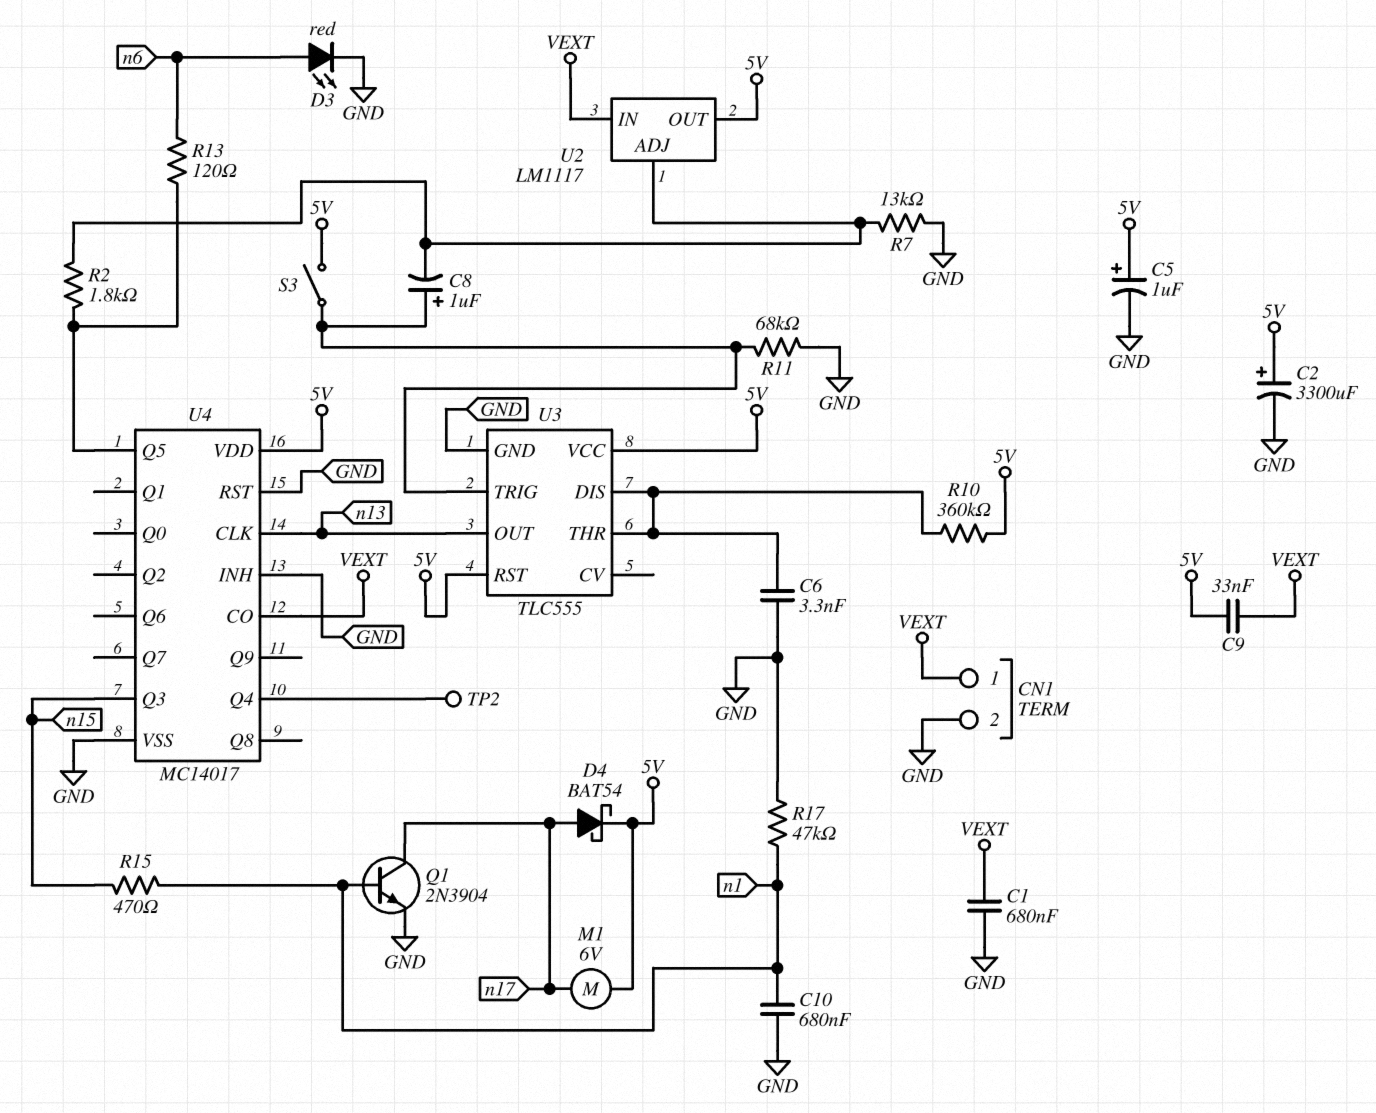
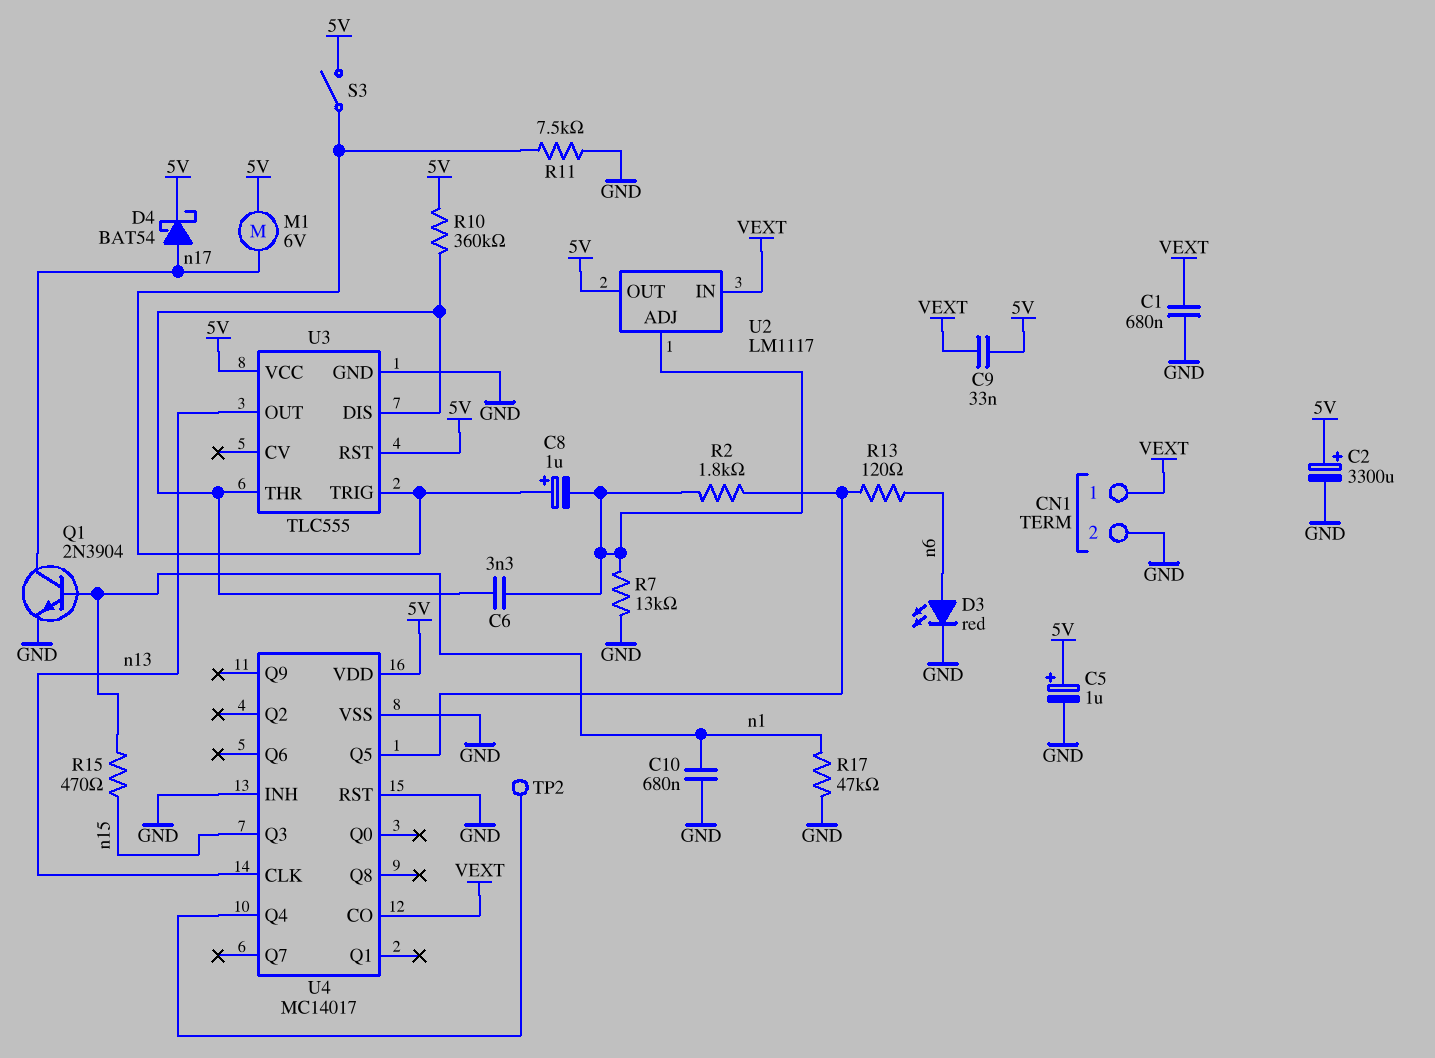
C6: 3.3nF (GND, U3/DIS) -> 3.3nF (U2/ADJ, U3/DIS)
R11: 68k (GND, U3/TRIG) -> 7.5k (GND, U3/TRIG)

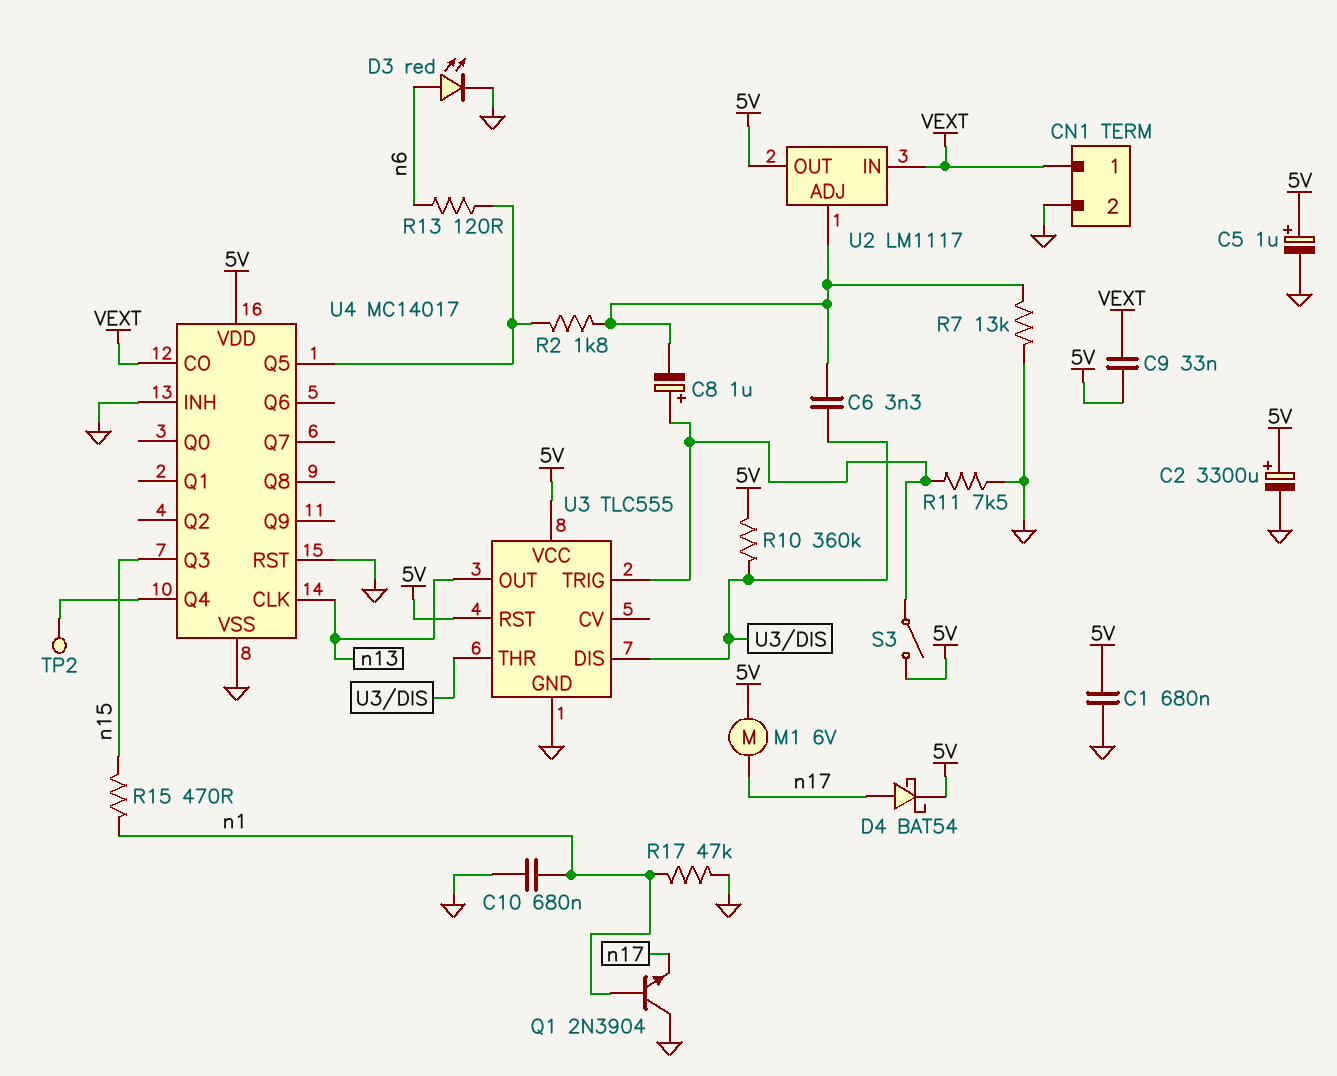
C1: 680nF (GND, VEXT) -> 680nF (5V, GND)
Q1: NPN 2N3904 (B n1, C n17, E GND) -> NPN 2N3904 (B n1, C GND, E n17)

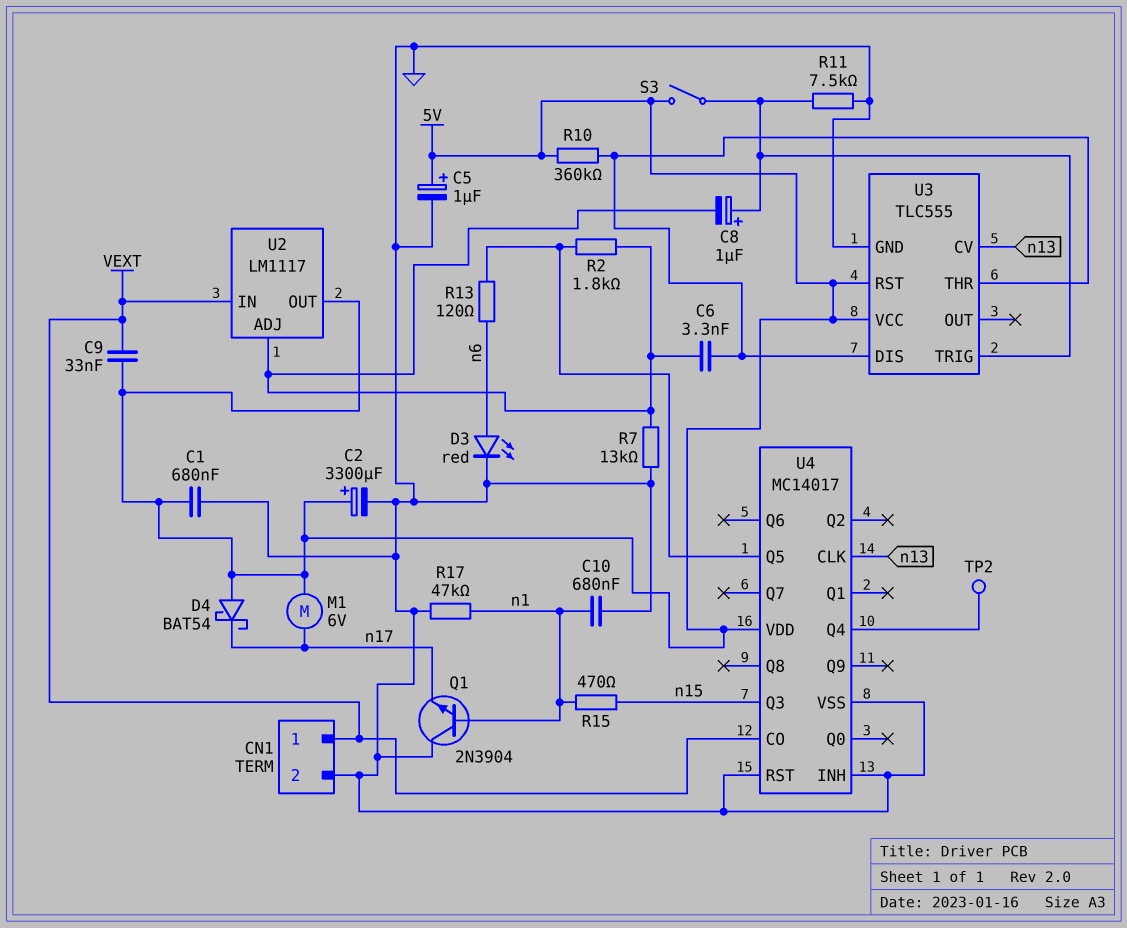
D4: schottky BAT54 (A n17, K 5V) -> schottky BAT54 (A 5V, K n17)
U3 pin CV: none -> n13
U3 pin OUT: n13 -> none

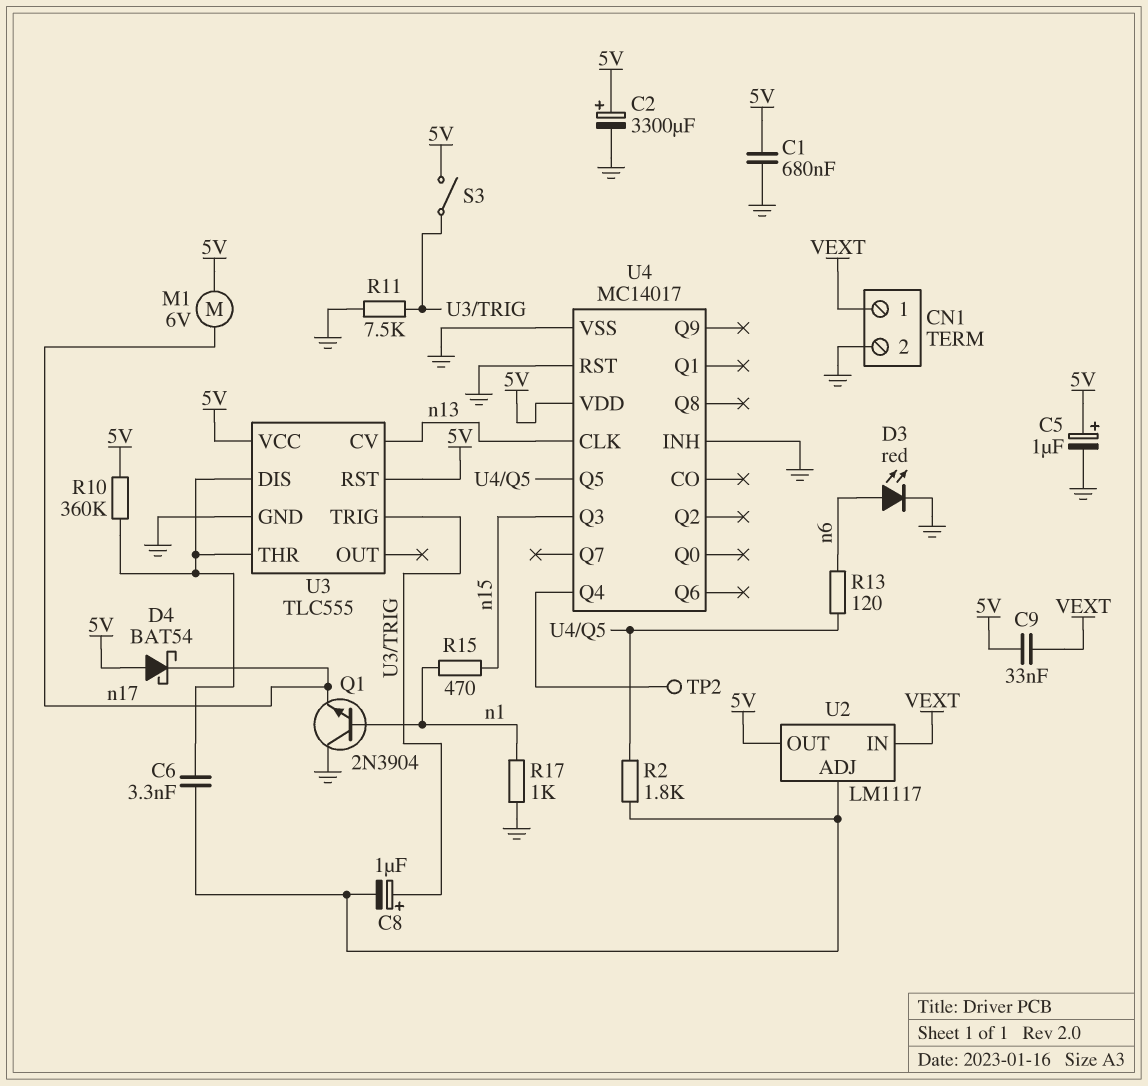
C10: 680nF (GND, n1) -> none
R7: 13k (GND, U2/ADJ) -> none
R17: 47k (GND, n1) -> 1k (GND, n1)
U4 pin CO: VEXT -> none

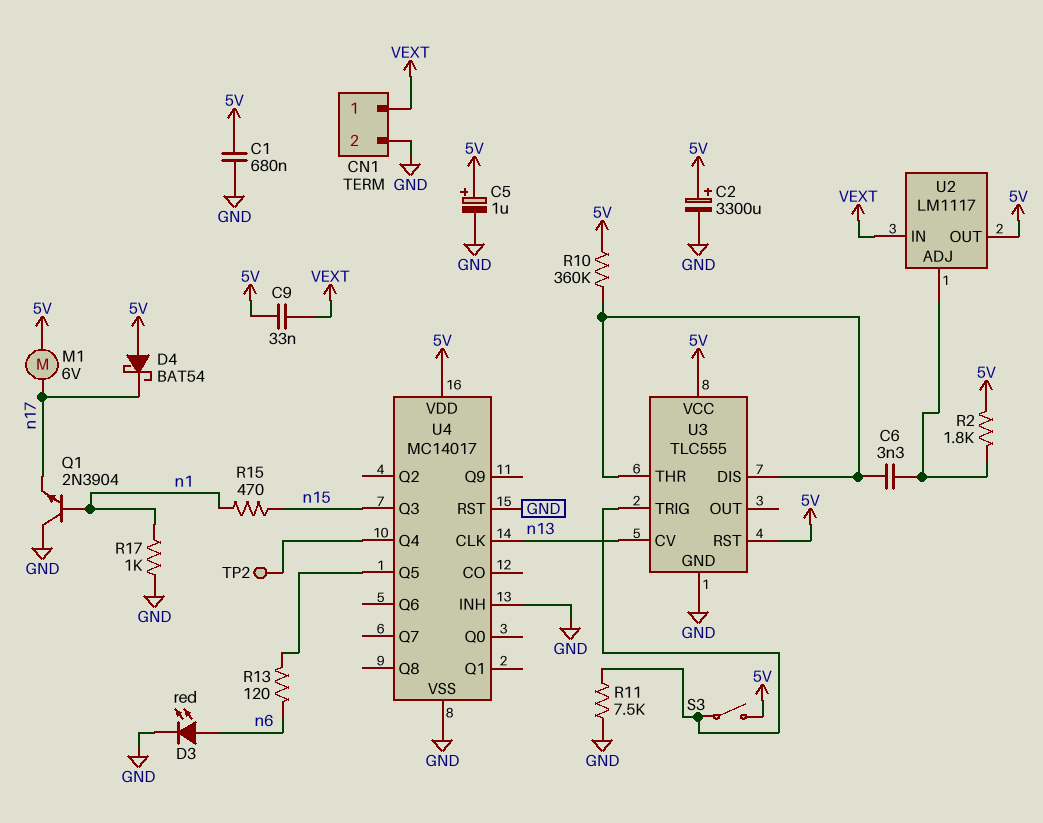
C8: 1uF (plus U3/TRIG, minus U2/ADJ) -> none
R2: 1.8k (U2/ADJ, U4/Q5) -> 1.8k (5V, U2/ADJ)

